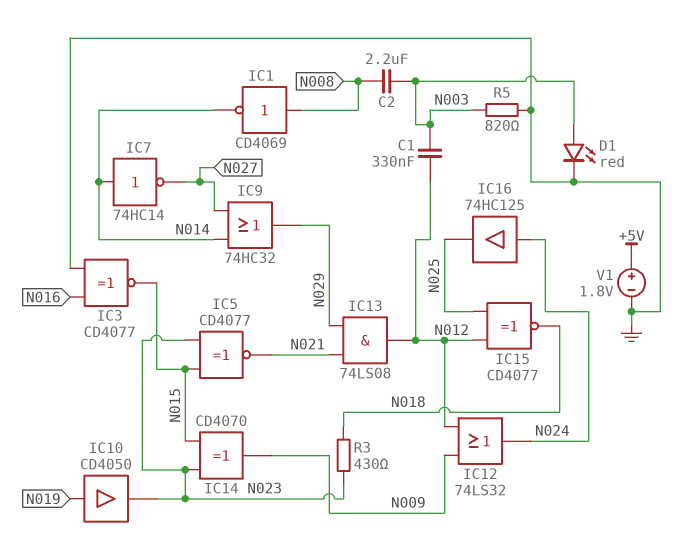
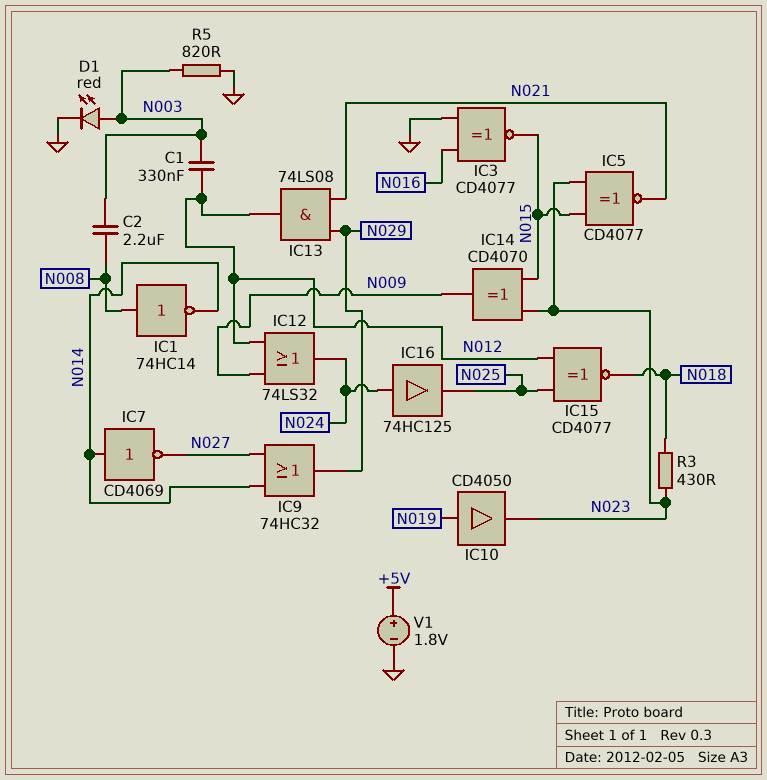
IC1: NOT CD4069 (in N008, out N014) -> NOT 74HC14 (in N008, out N014)
IC7: NOT 74HC14 (in N014, out N027) -> NOT CD4069 (in N014, out N027)

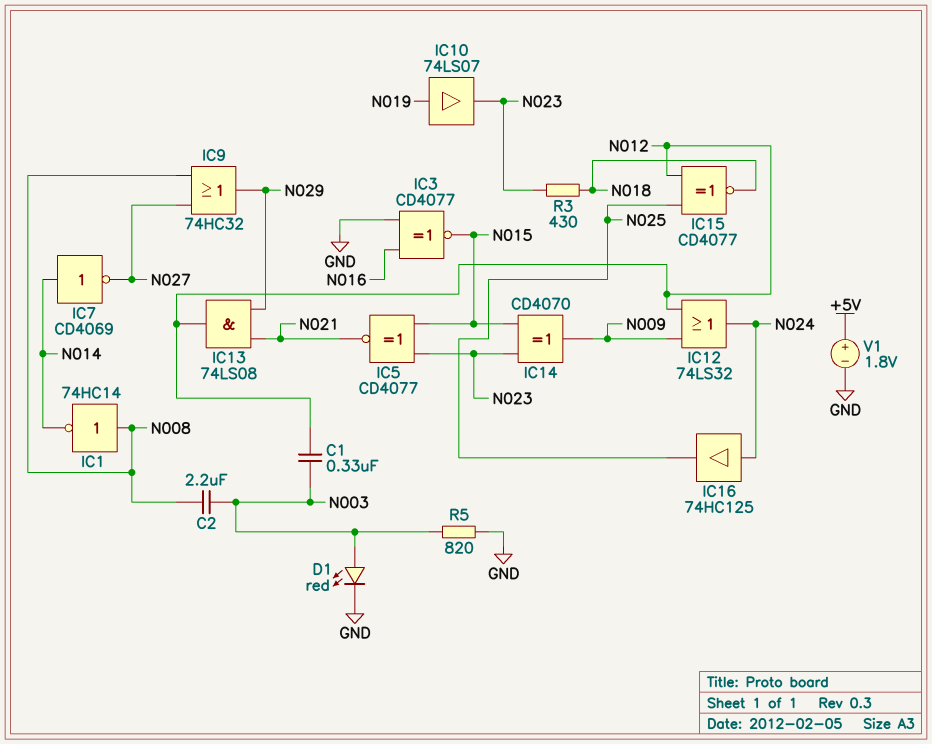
IC9: OR 74HC32 (in N014, in N027, out N029) -> OR 74HC32 (in N008, in N027, out N029)
IC10: buffer CD4050 (in N019, out N023) -> buffer 74LS07 (in N019, out N023)

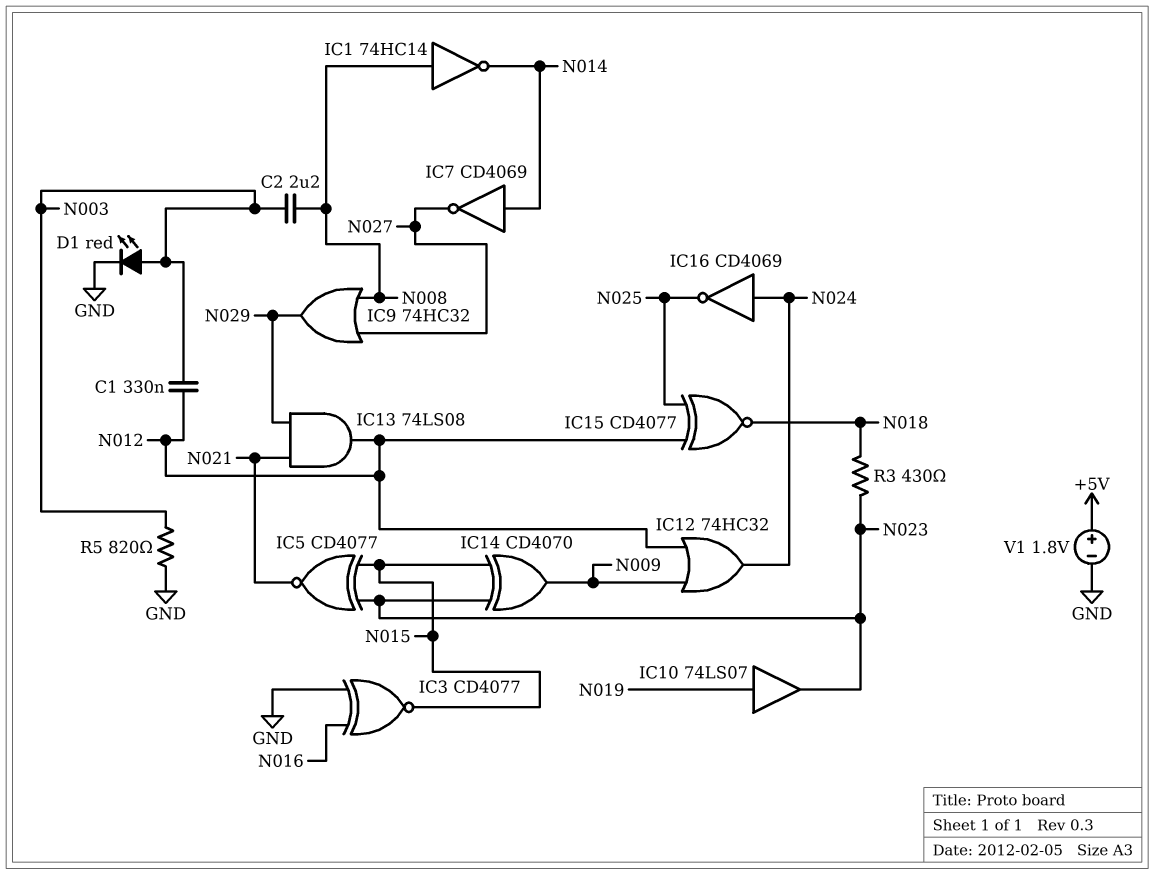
IC12: OR 74LS32 (in N009, in N012, out N024) -> OR 74HC32 (in N009, in N012, out N024)
IC16: buffer 74HC125 (in N024, out N025) -> NOT CD4069 (in N024, out N025)

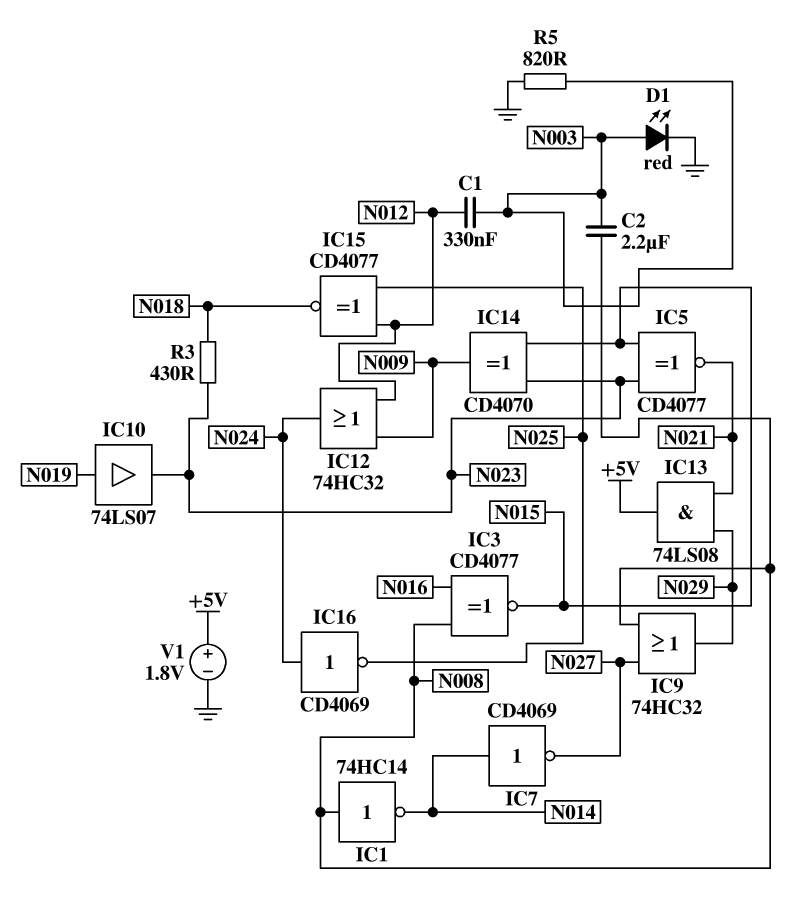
IC3: XNOR CD4077 (in GND, in N016, out N015) -> XNOR CD4077 (in N008, in N016, out N015)
IC13: AND 74LS08 (in N021, in N029, out N012) -> AND 74LS08 (in N021, in N029, out +5V)

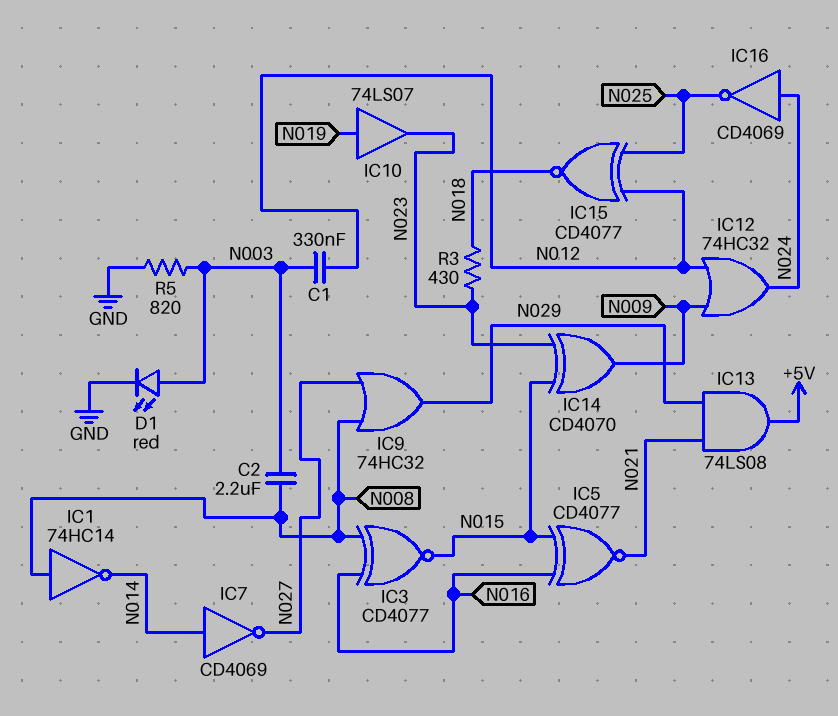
IC5: XNOR CD4077 (in N015, in N023, out N021) -> XNOR CD4077 (in N015, in N016, out N021)
V1: 1.8V (plus +5V, minus GND) -> none

